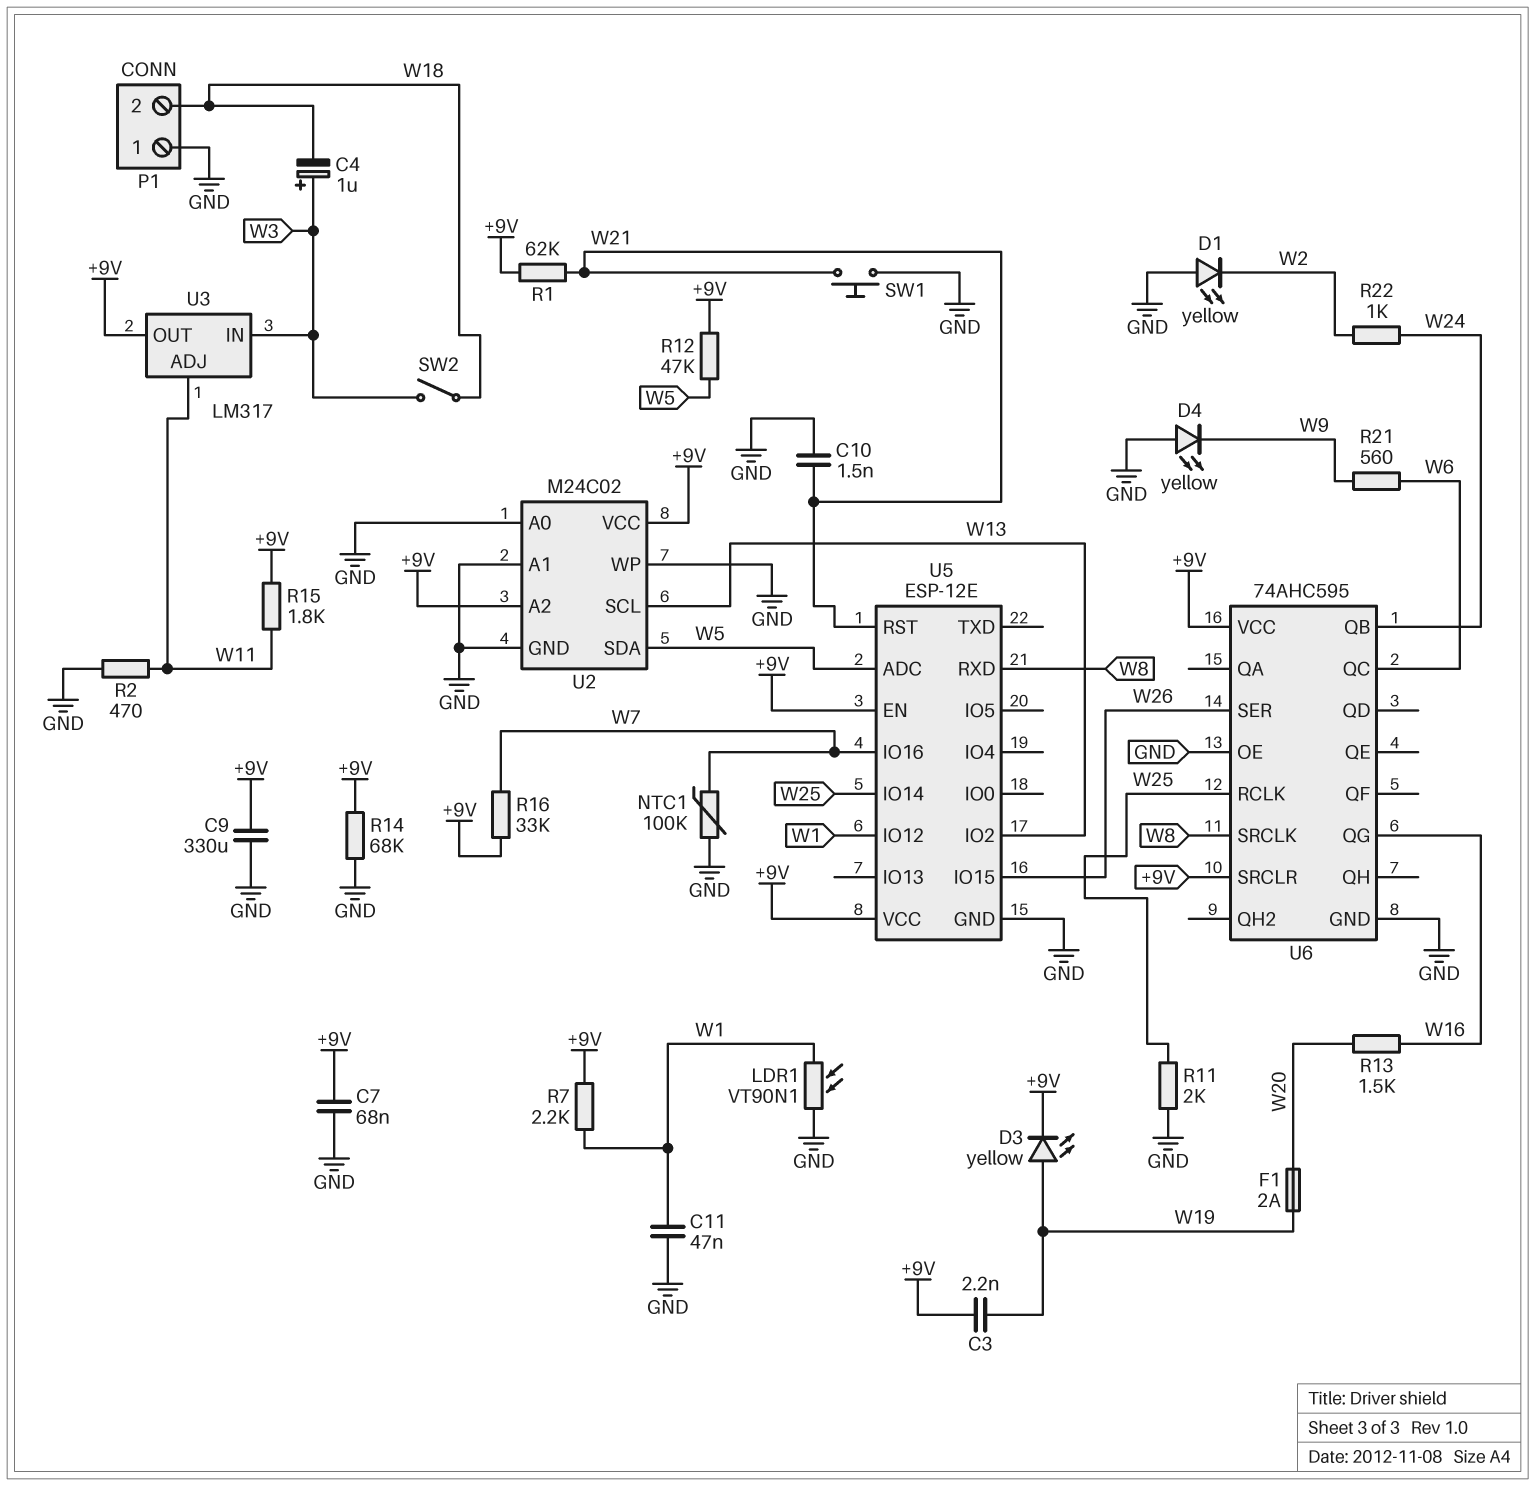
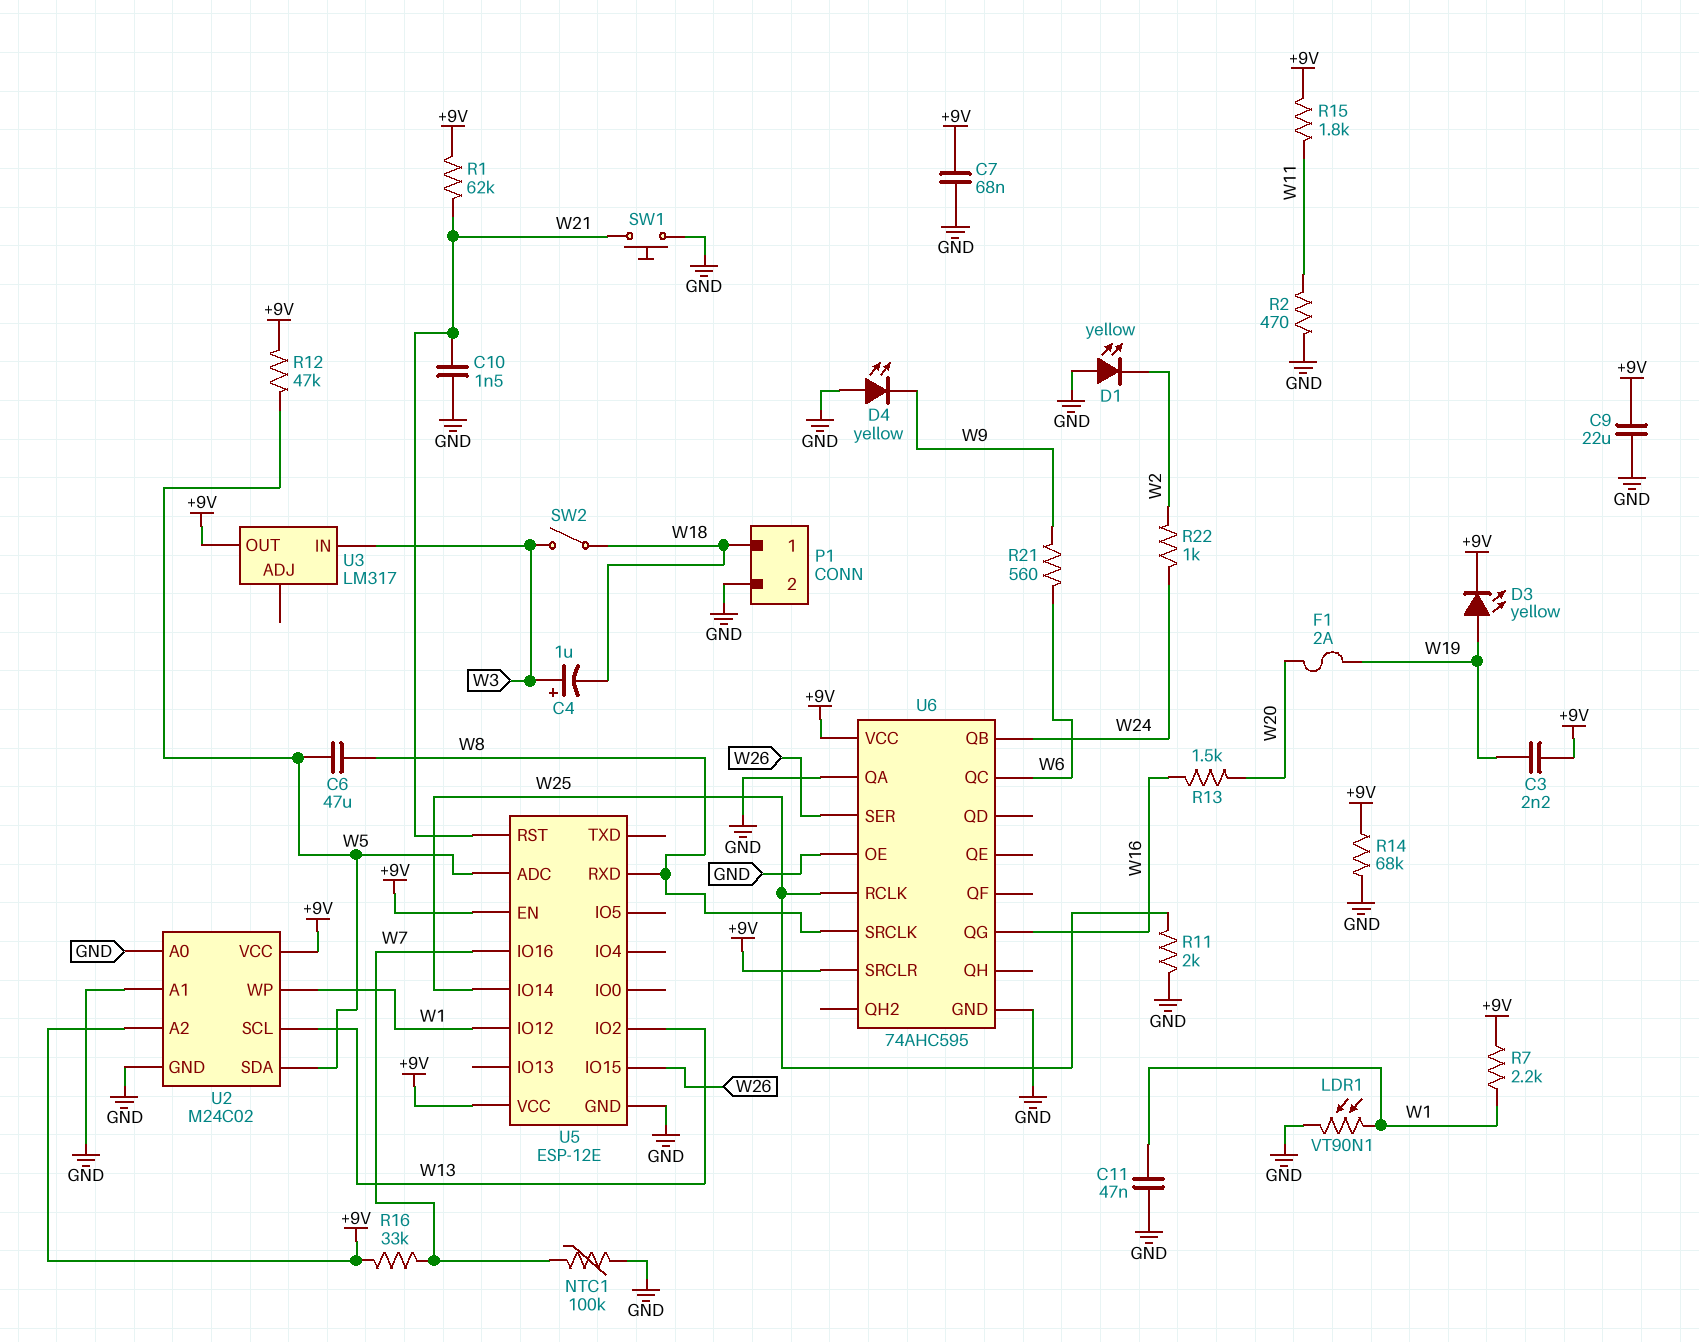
C6: none -> 47uF (W5, W8)
C9: 330uF (+9V, GND) -> 22uF (+9V, GND)
P1 pin 1: GND -> W18
P1 pin 2: W18 -> GND
U2 pin WP: GND -> W1
U3 pin ADJ: W11 -> none
U6 pin QA: none -> GND

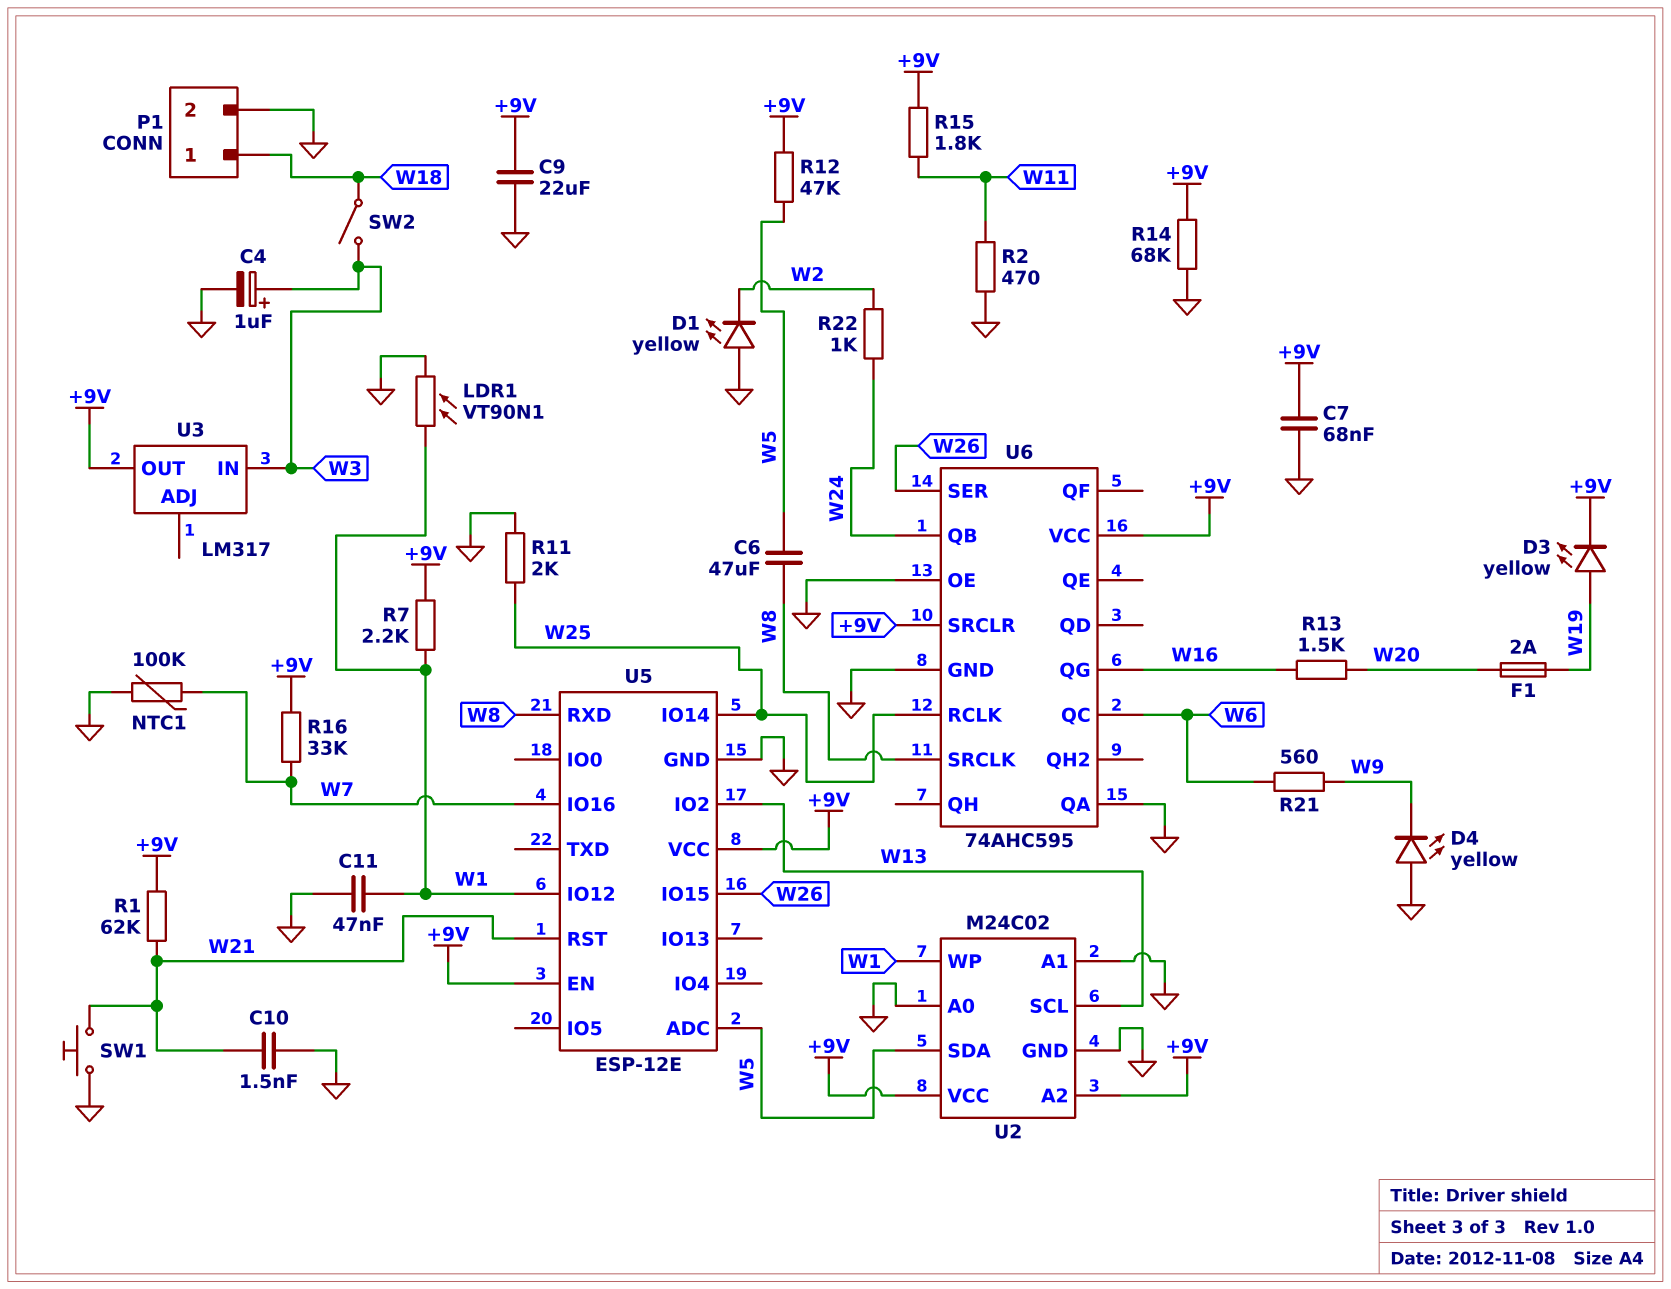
C3: 2.2nF (+9V, W19) -> none
C4: 1uF (plus W3, minus W18) -> 1uF (plus W3, minus GND)

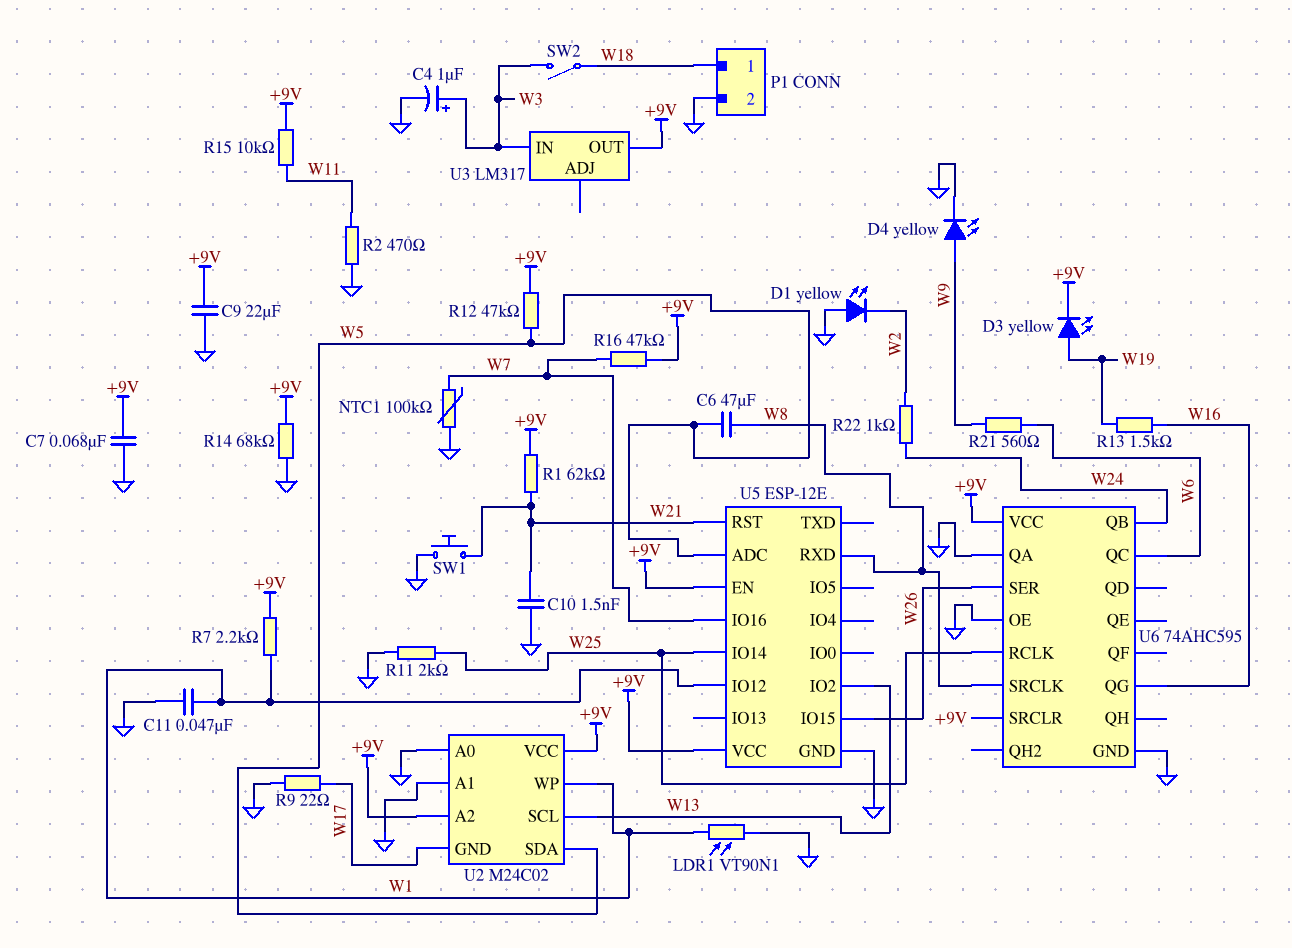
D4: LED yellow (A GND, K W9) -> LED yellow (A W9, K GND)
F1: 2A (W19, W20) -> none
R9: none -> 22 (GND, W17)
R13: 1.5k (W16, W20) -> 1.5k (W16, W19)
R15: 1.8k (+9V, W11) -> 10k (+9V, W11)
R16: 33k (+9V, W7) -> 47k (+9V, W7)
U2 pin GND: GND -> W17

